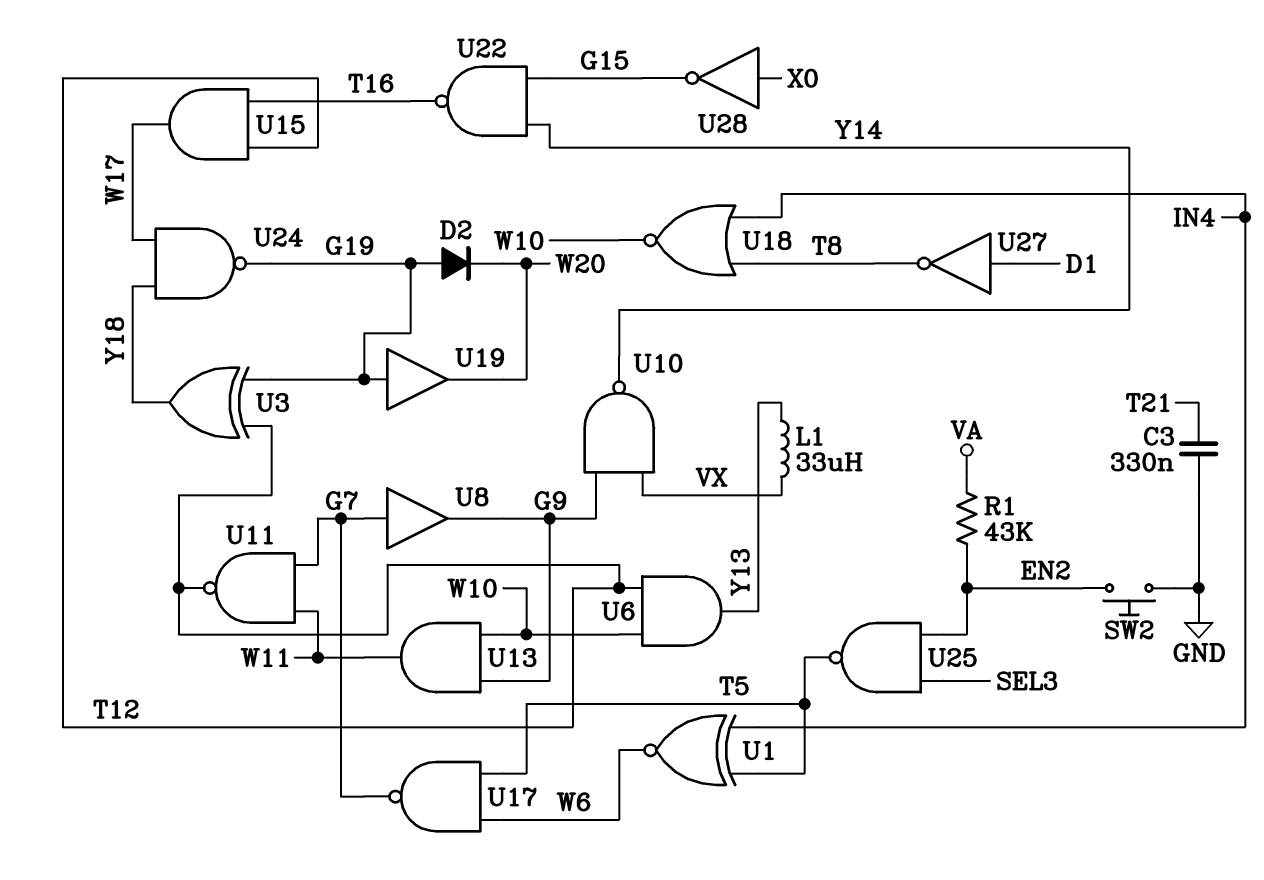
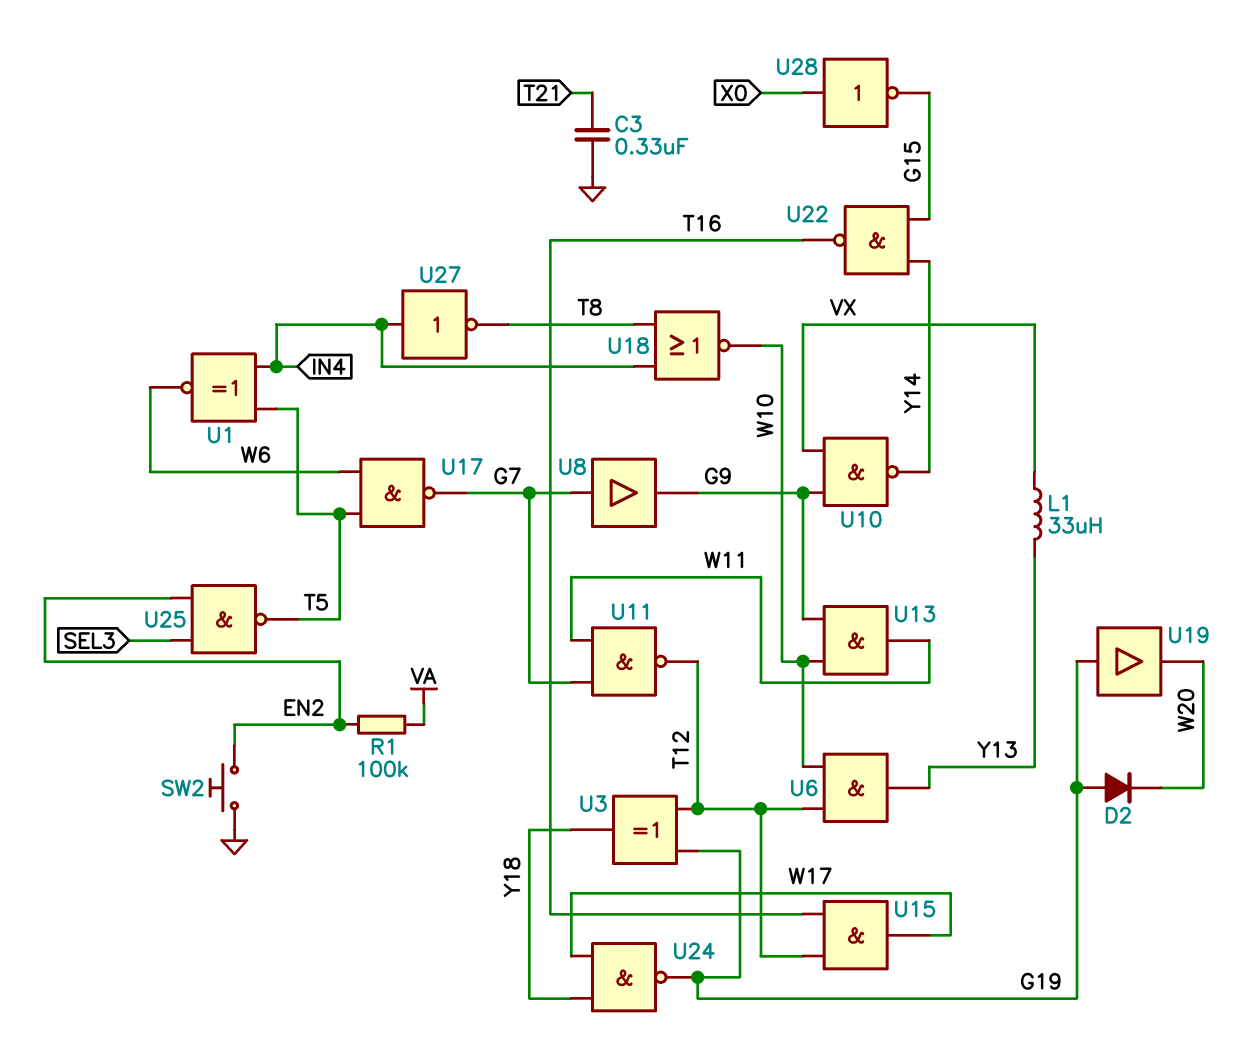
R1: 43k (EN2, VA) -> 100k (EN2, VA)
U27: NOT (in D1, out T8) -> NOT (in IN4, out T8)

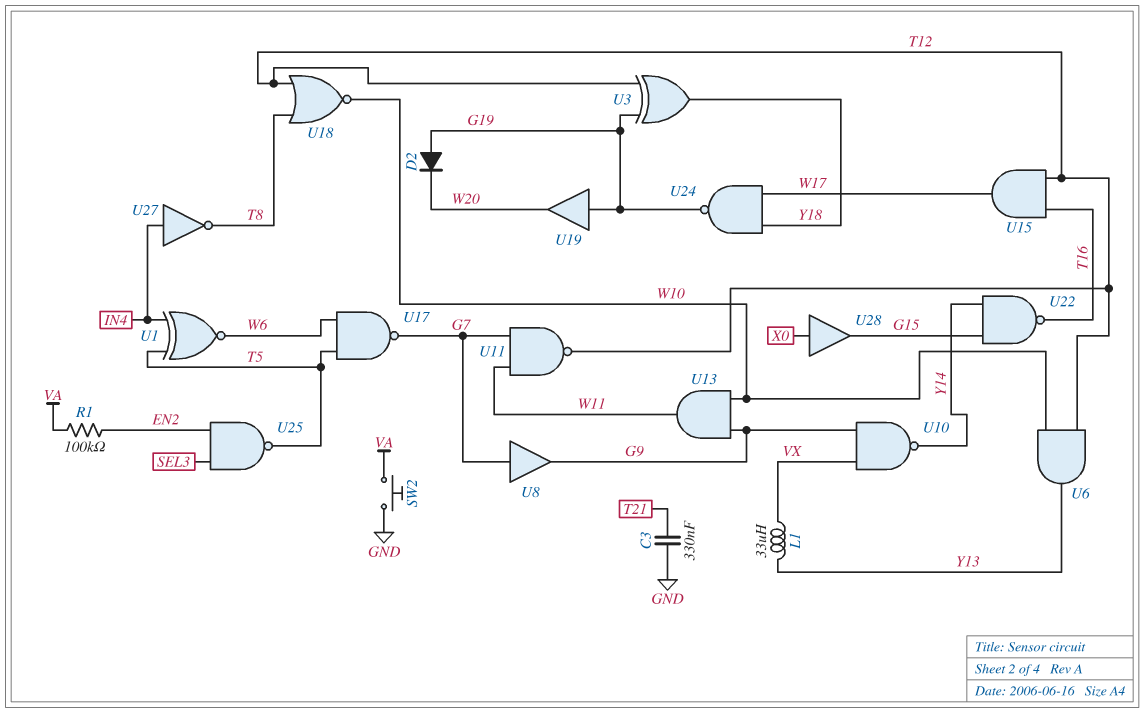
SW2: button (EN2, GND) -> button (GND, VA)
U18: NOR (in IN4, in T8, out W10) -> NOR (in T8, in T12, out W10)
U28: NOT (in X0, out G15) -> buffer (in X0, out G15)

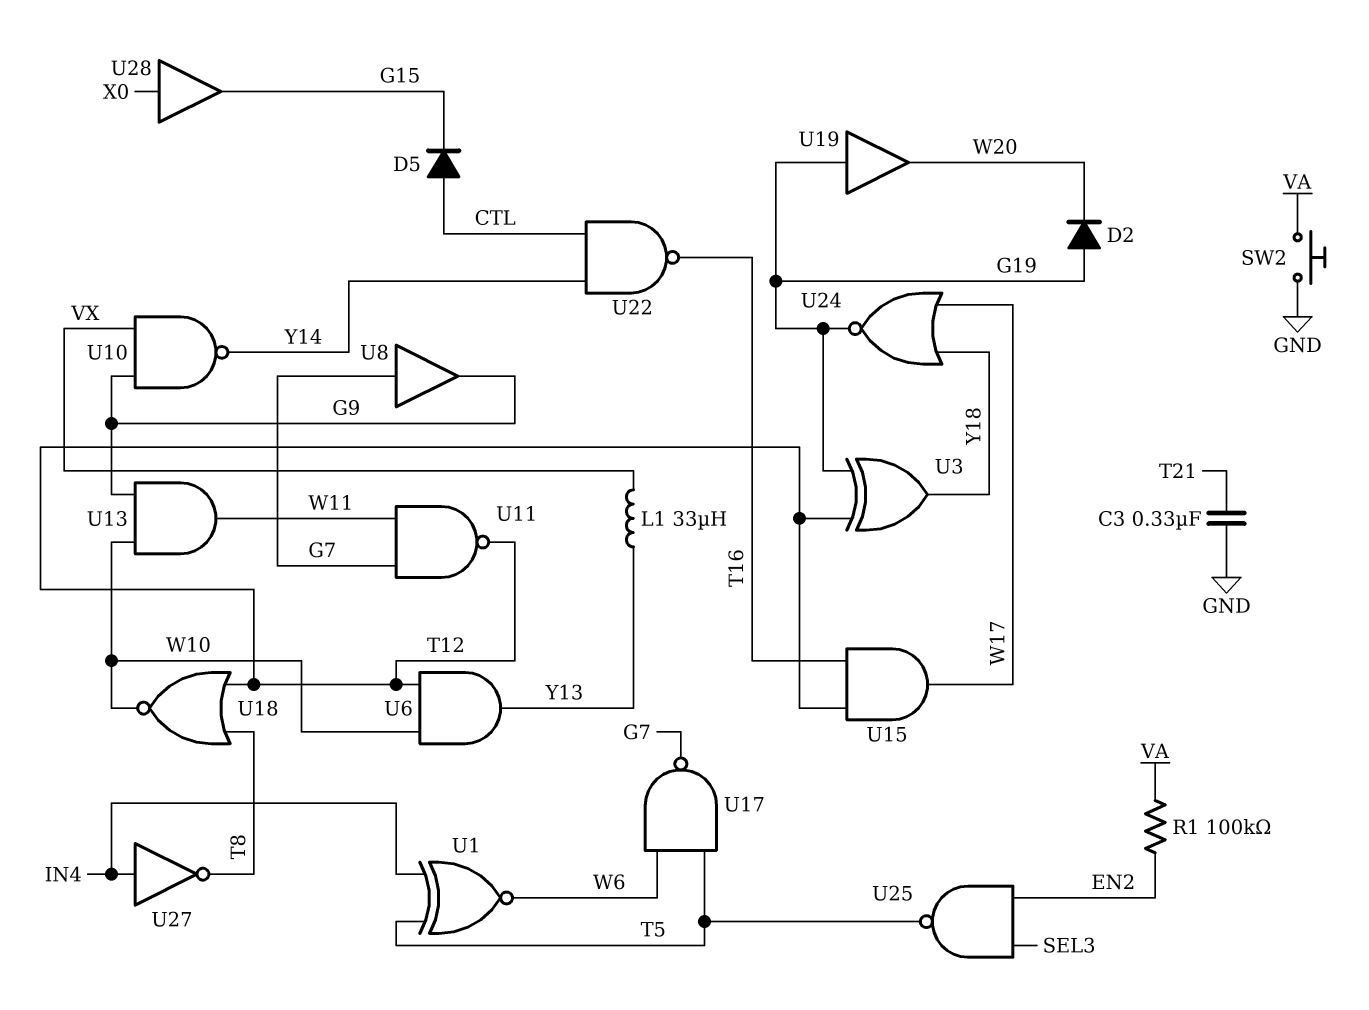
D5: none -> diode (A CTL, K G15)
U22: NAND (in G15, in Y14, out T16) -> NAND (in CTL, in Y14, out T16)
U24: NAND (in W17, in Y18, out G19) -> NOR (in W17, in Y18, out G19)

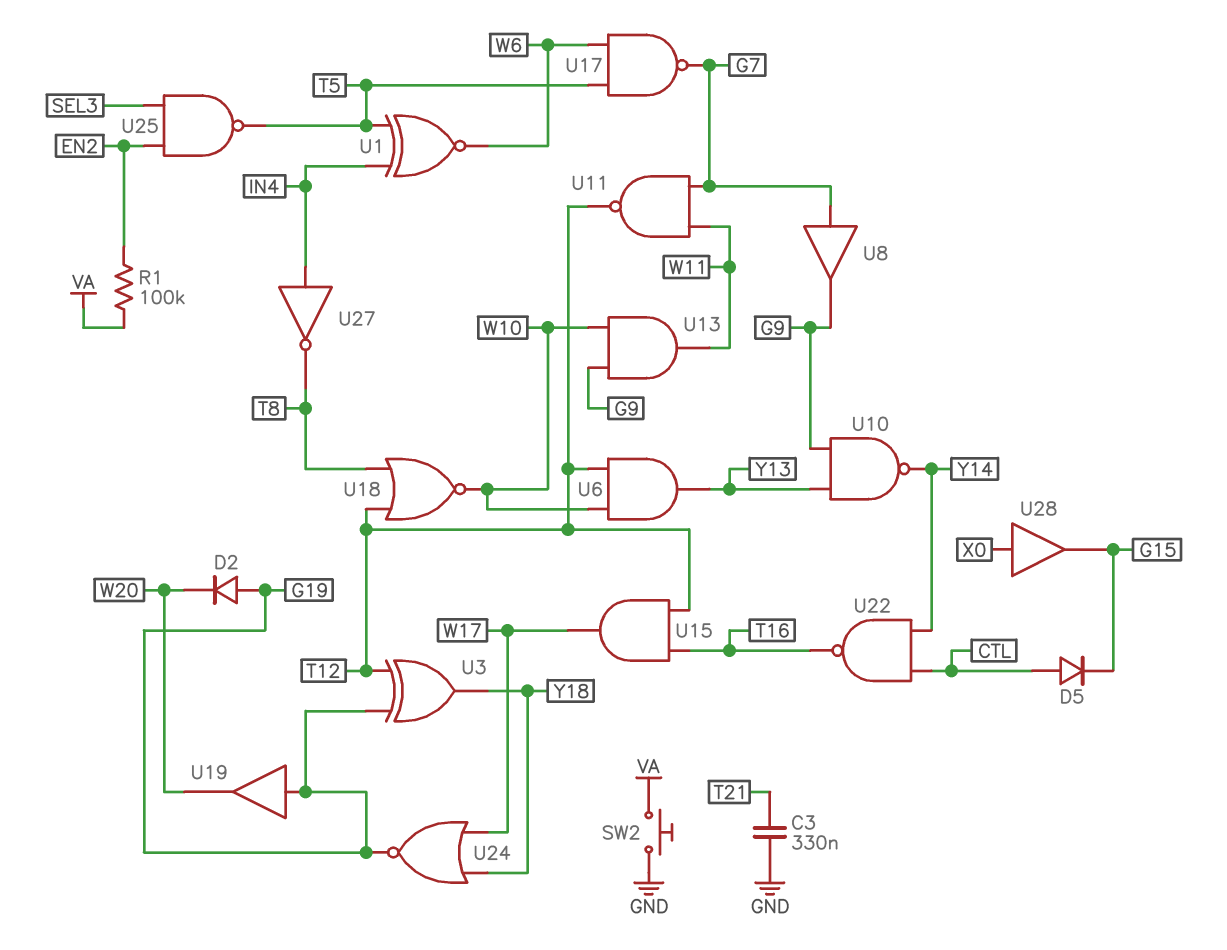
L1: 33uH (VX, Y13) -> none
U10: NAND (in G9, in VX, out Y14) -> NAND (in G9, in Y13, out Y14)

